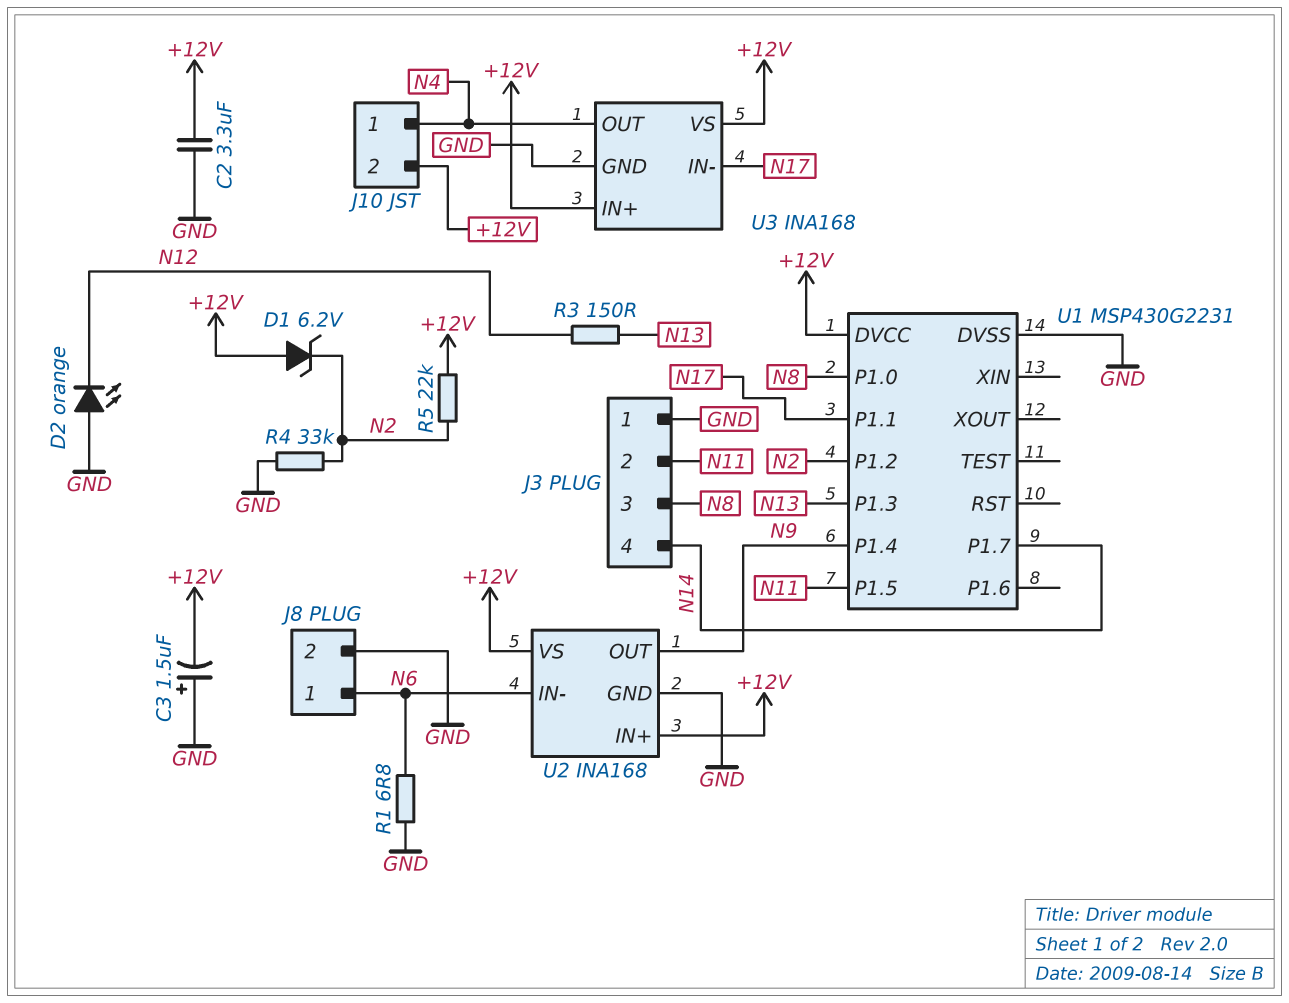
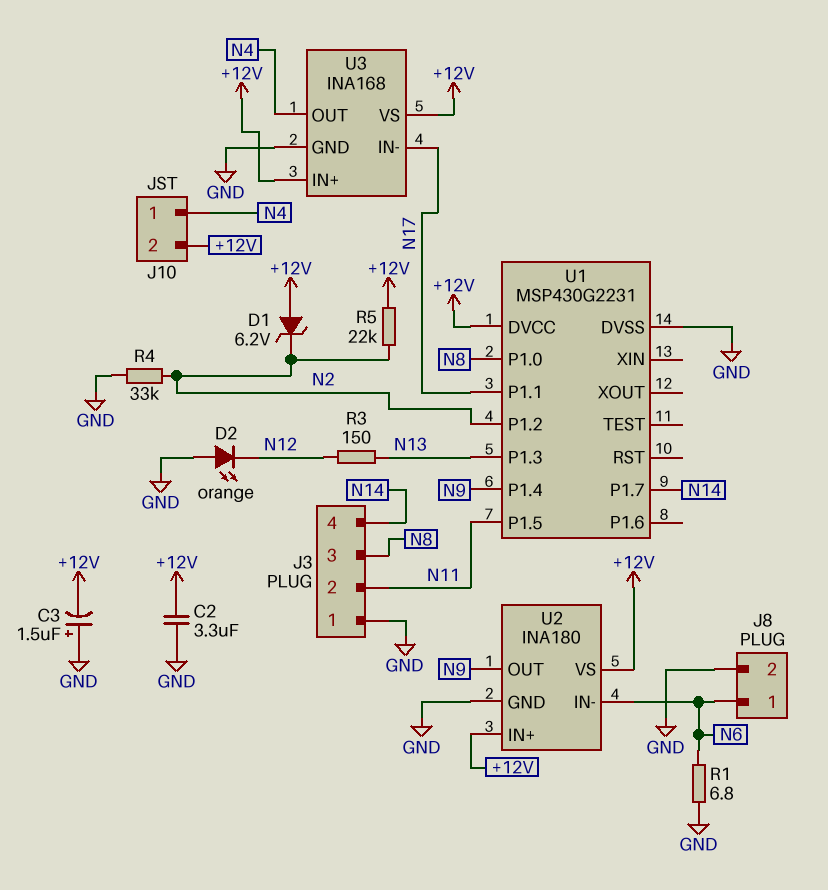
U2: INA168 -> INA180

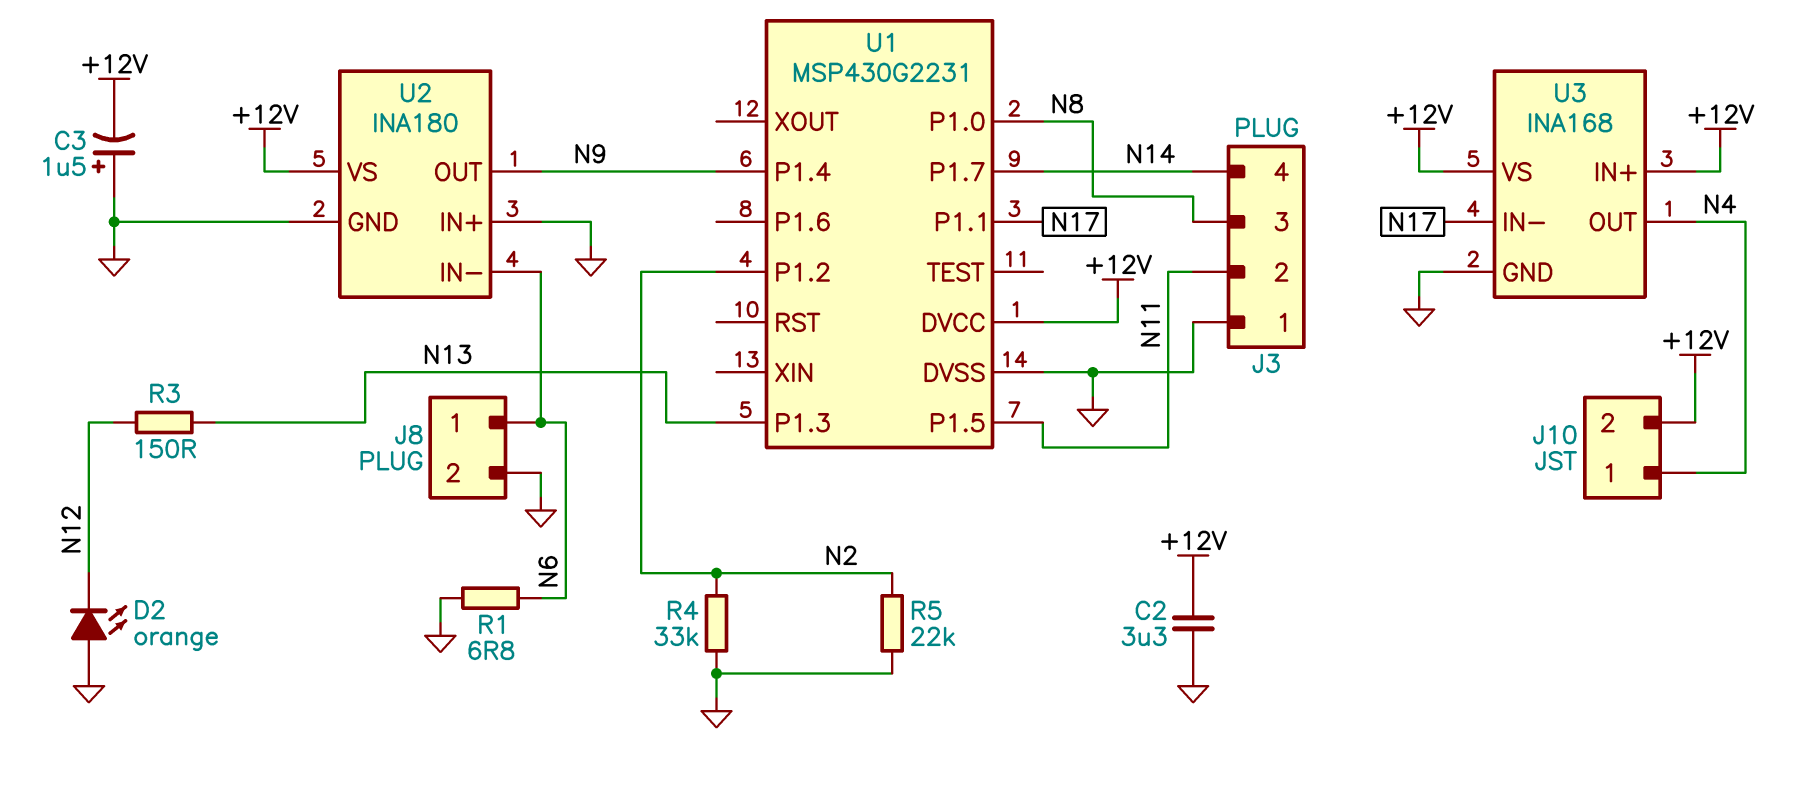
D1: zener 6.2V (A +12V, K N2) -> none
R5: 22k (+12V, N2) -> 22k (GND, N2)
U2 pin IN+: +12V -> GND

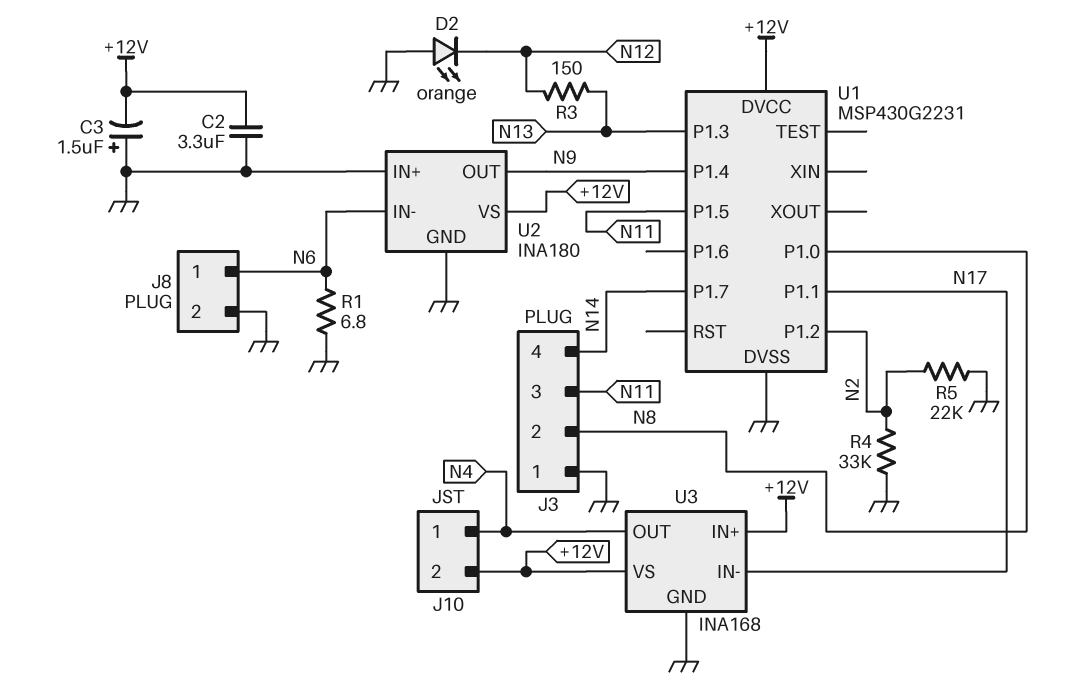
J3 pin 2: N11 -> N8
J3 pin 3: N8 -> N11

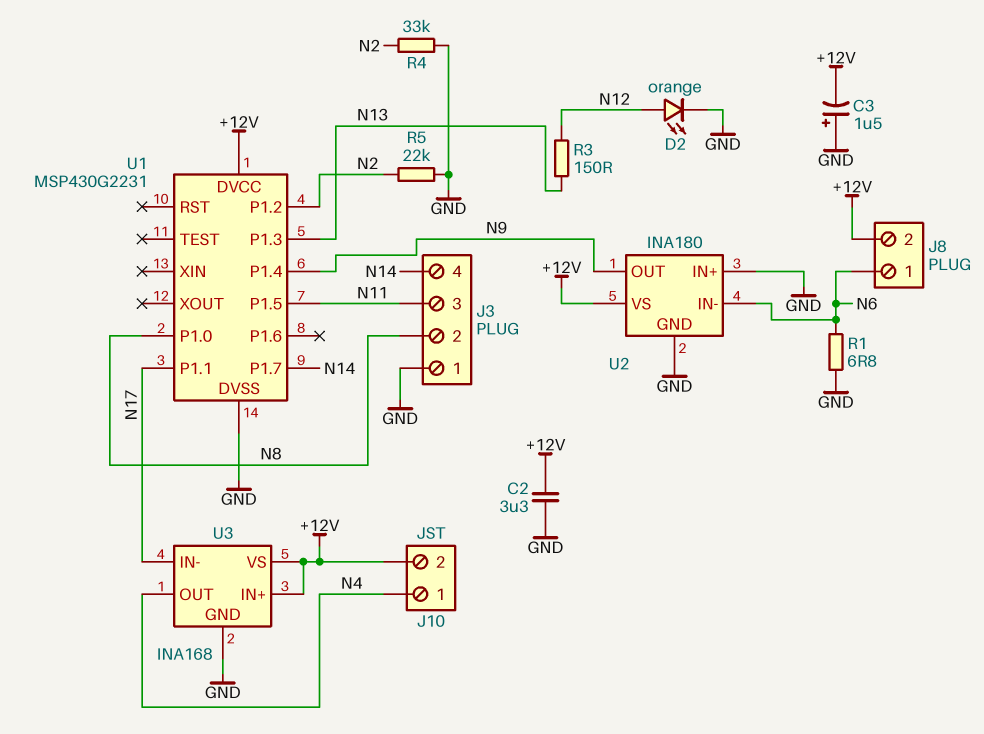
D2: LED orange (A GND, K N12) -> LED orange (A N12, K GND)
J8 pin 2: GND -> +12V

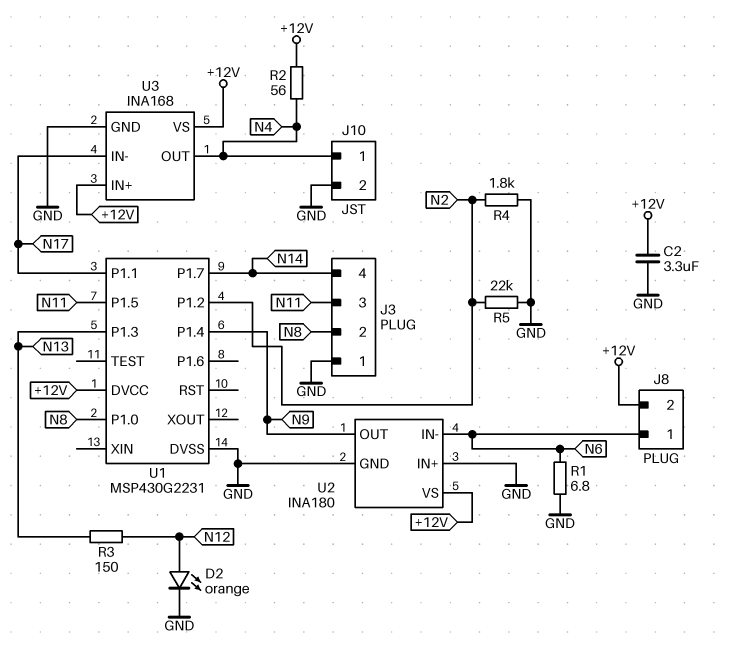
C3: 1.5uF (plus GND, minus +12V) -> none
J10 pin 2: +12V -> GND
R2: none -> 56 (+12V, N4)
R4: 33k (GND, N2) -> 1.8k (GND, N2)

